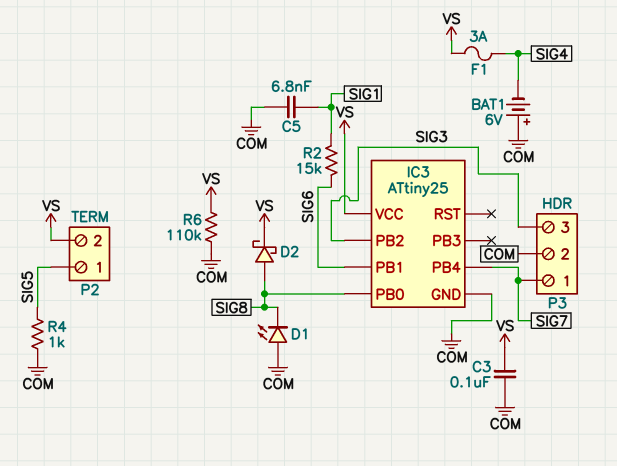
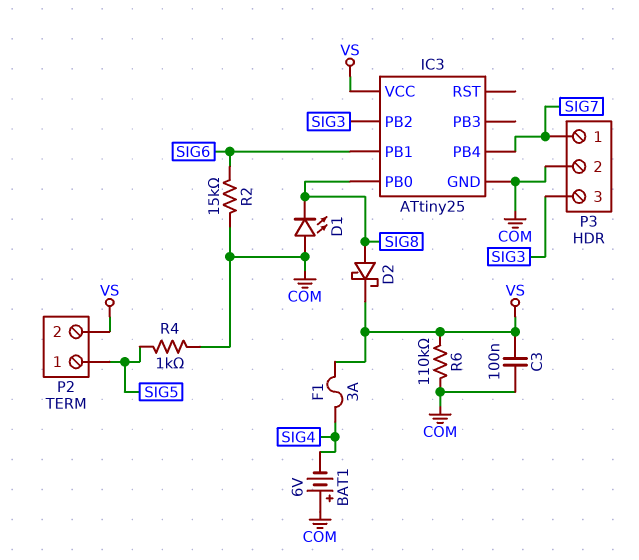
C5: 6.8nF (COM, SIG1) -> none
R2: 15k (SIG1, SIG6) -> 15k (COM, SIG6)

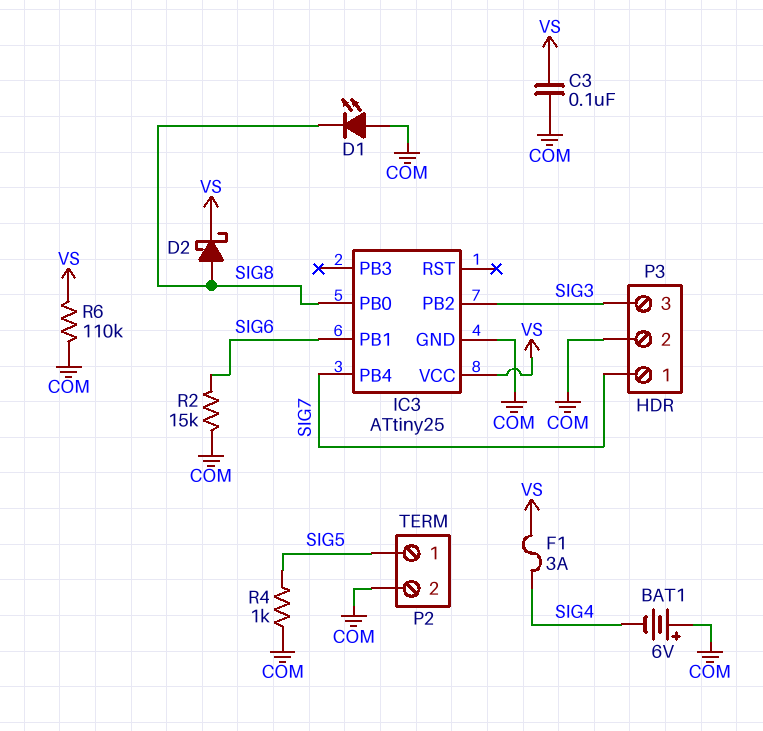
P2 pin 2: VS -> COM

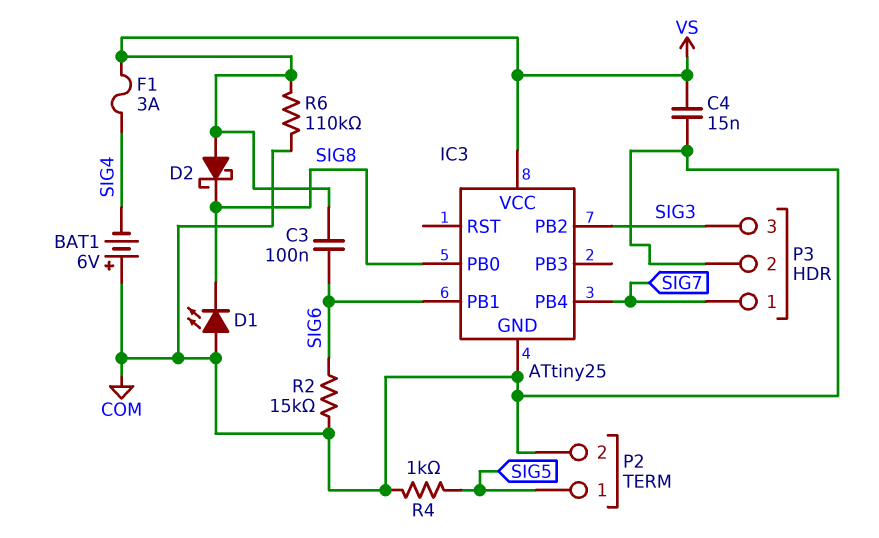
C3: 100nF (COM, VS) -> 100nF (SIG6, VS)
C4: none -> 15nF (COM, VS)
D2: schottky (A SIG8, K VS) -> schottky (A VS, K SIG8)

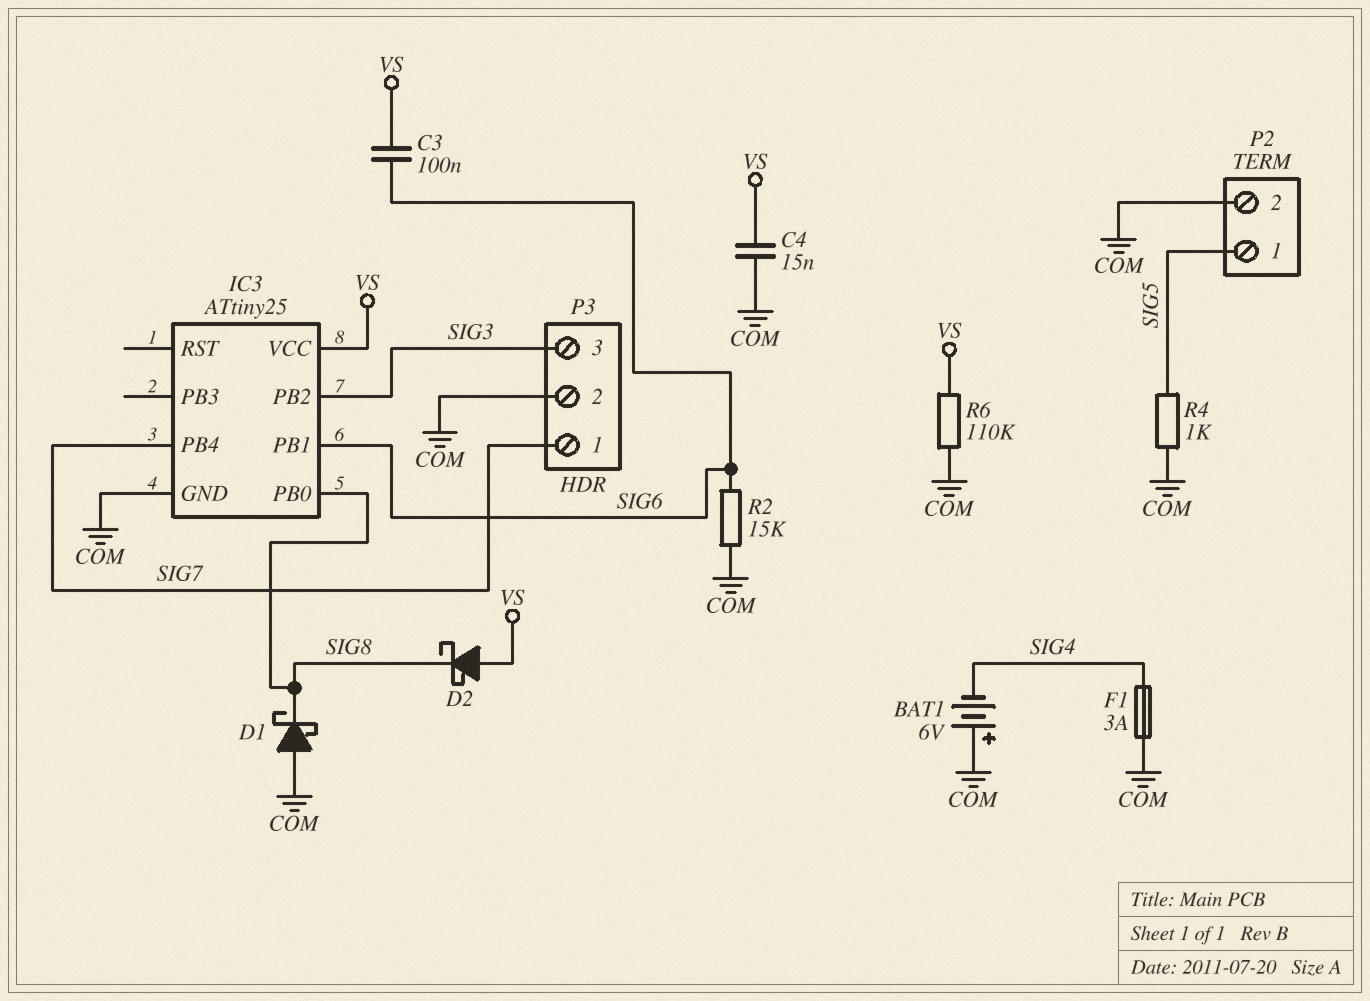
D1: LED (A COM, K SIG8) -> schottky (A COM, K SIG8)
F1: 3A (SIG4, VS) -> 3A (COM, SIG4)

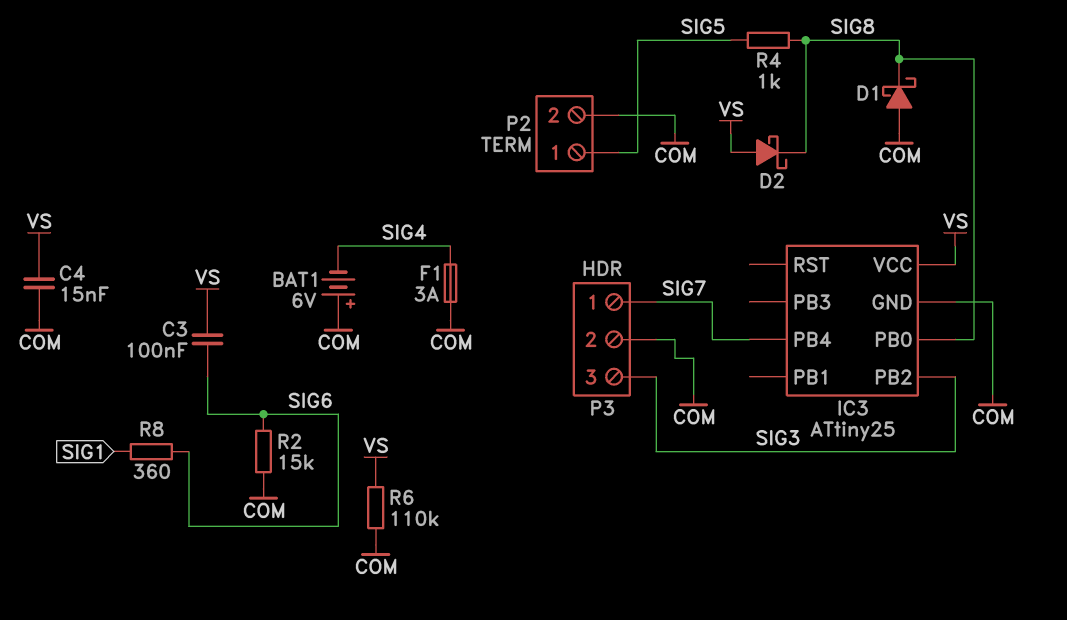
IC3 pin PB1: SIG6 -> none
R4: 1k (COM, SIG5) -> 1k (SIG5, SIG8)
R8: none -> 360 (SIG1, SIG6)

